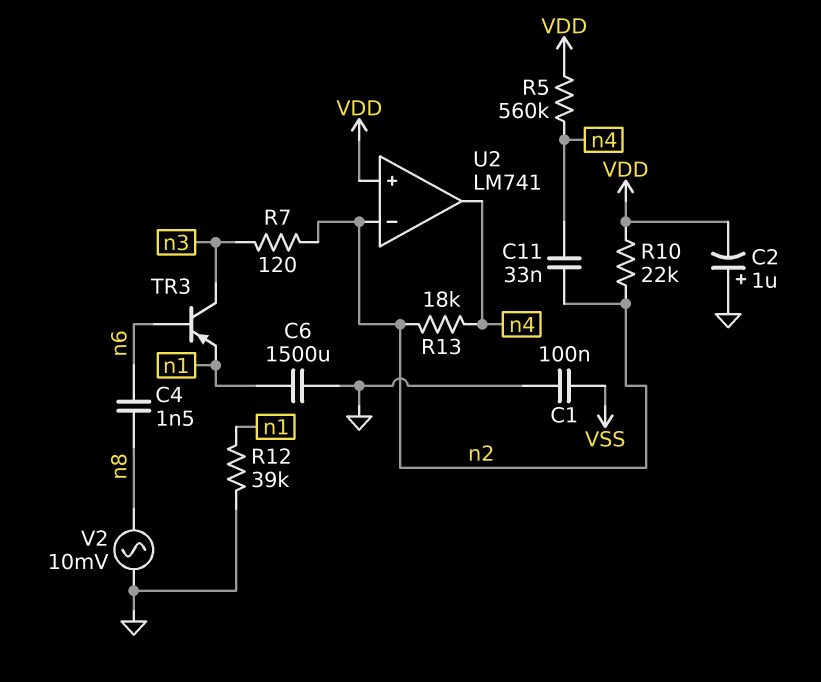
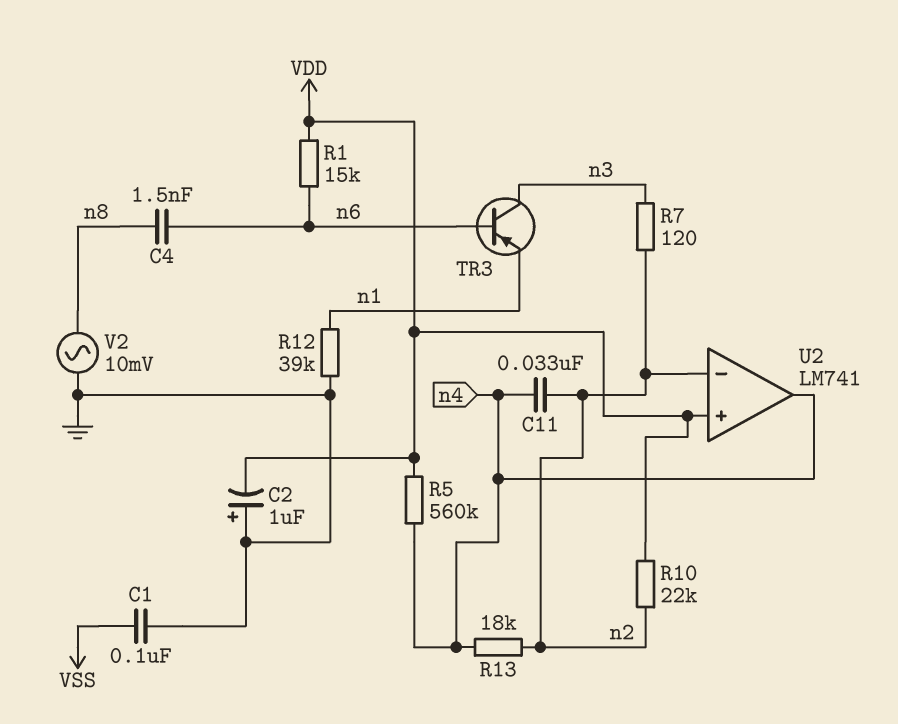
C6: 1500uF (GND, n1) -> none
R1: none -> 15k (VDD, n6)

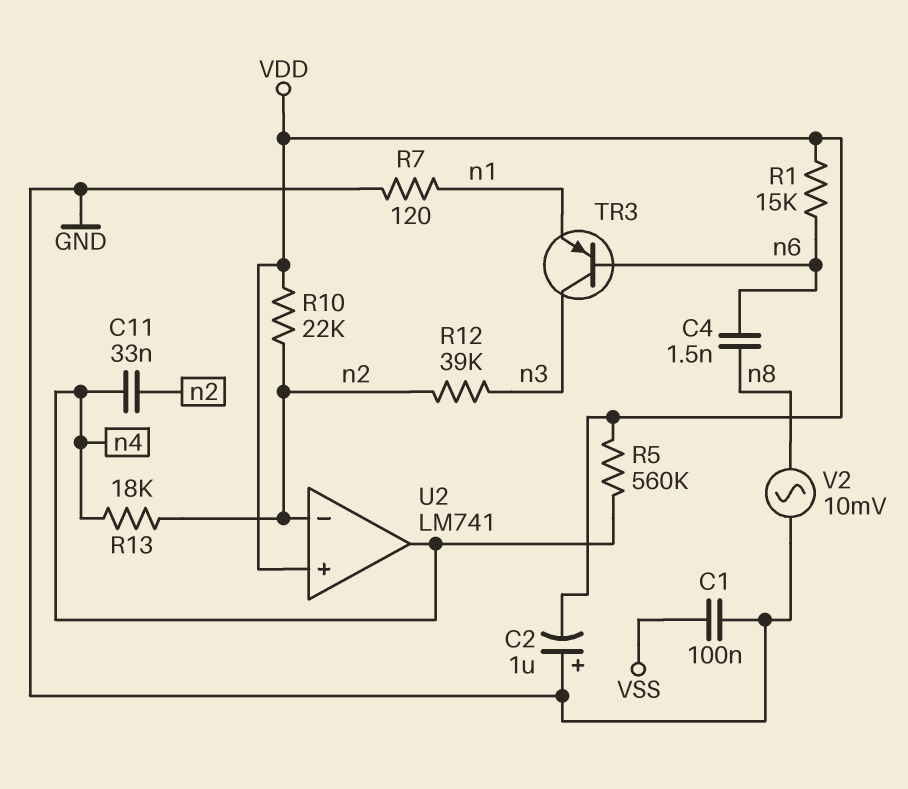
R7: 120 (n2, n3) -> 120 (GND, n1)
R12: 39k (GND, n1) -> 39k (n2, n3)

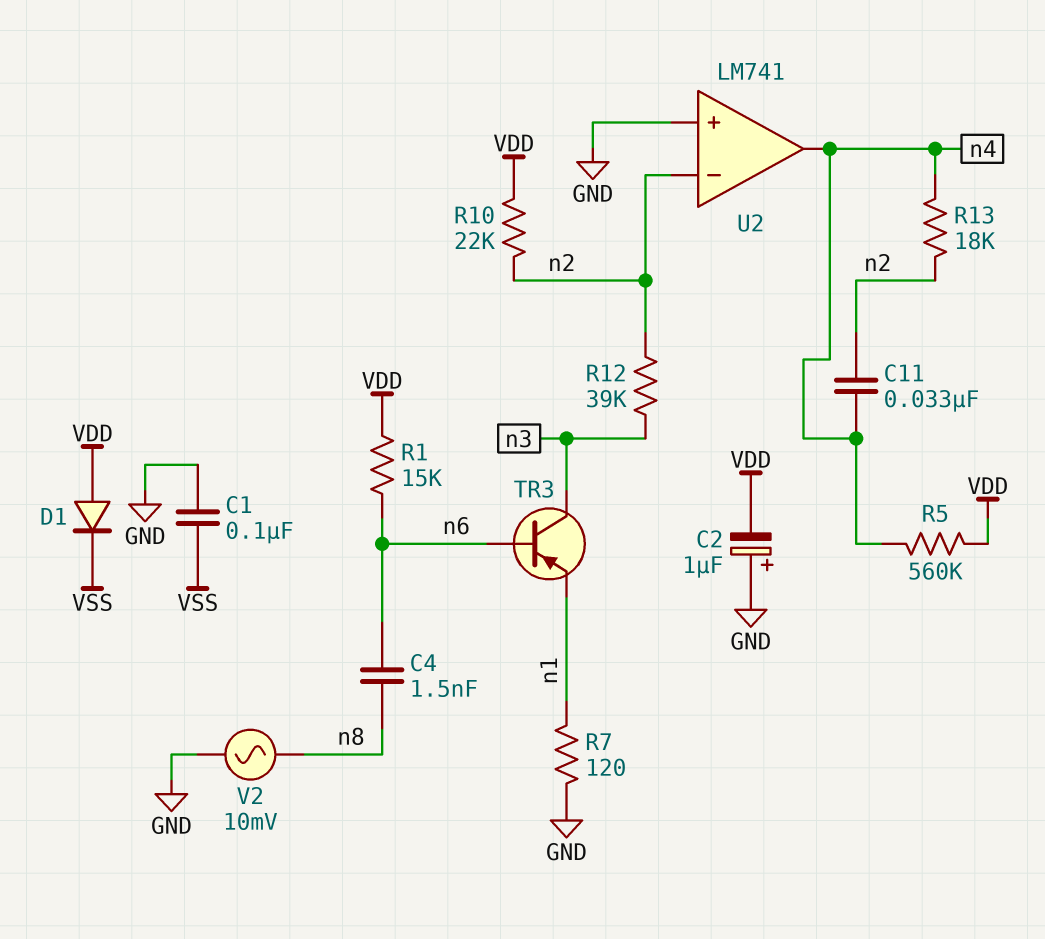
D1: none -> diode (A VDD, K VSS)
U2 pin in+: VDD -> GND

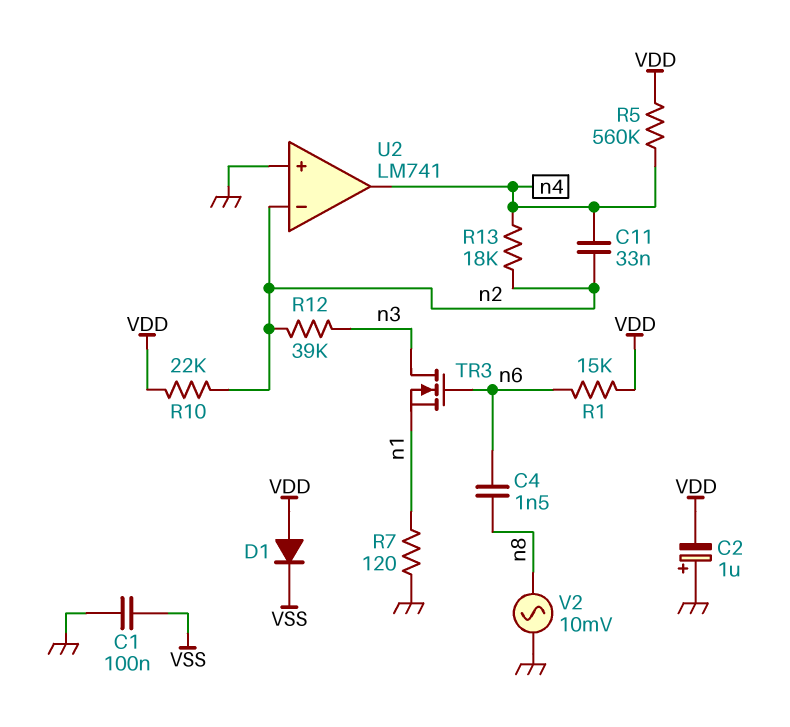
TR3: PNP (B n6, C n3, E n1) -> NMOS (G n6, D n3, S n1)

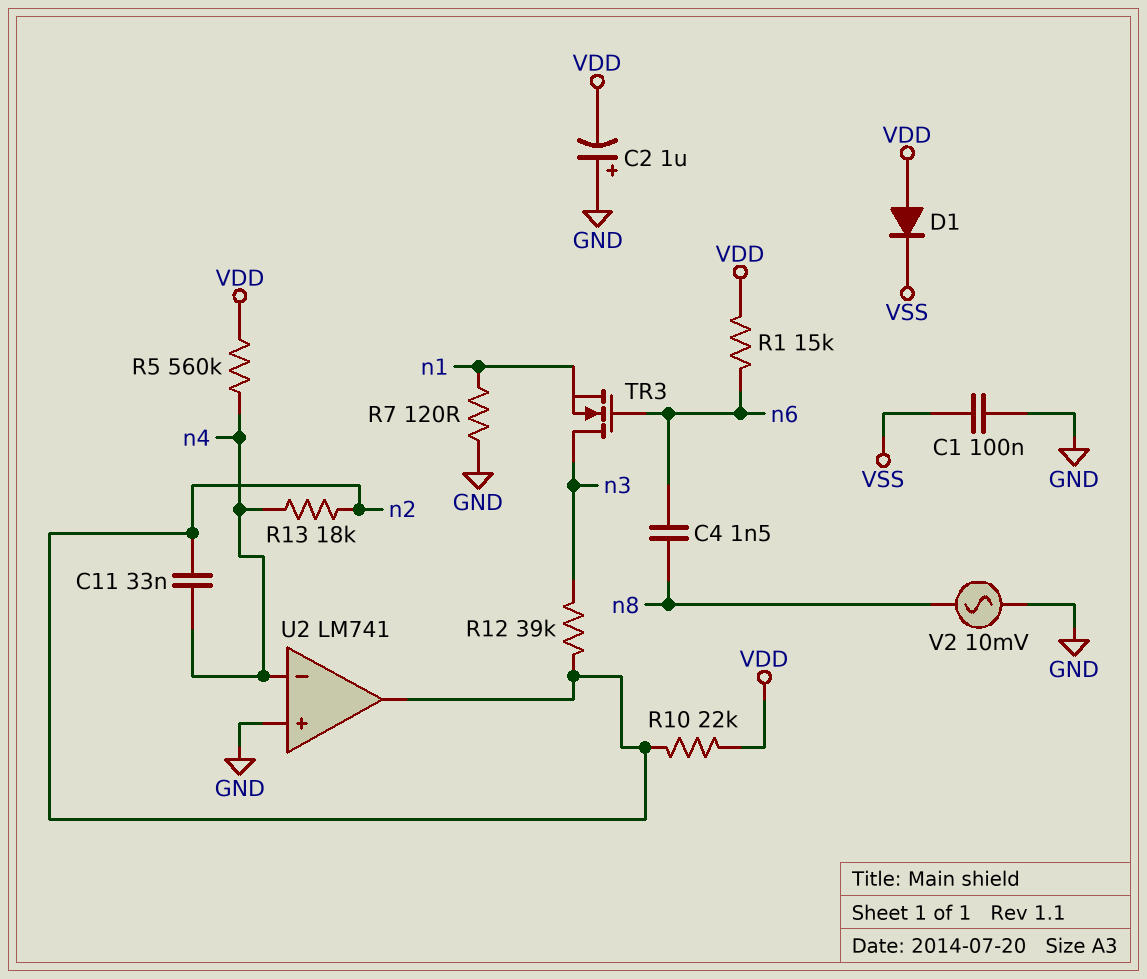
U2 pin in-: n2 -> n4
U2 pin out: n4 -> n2

